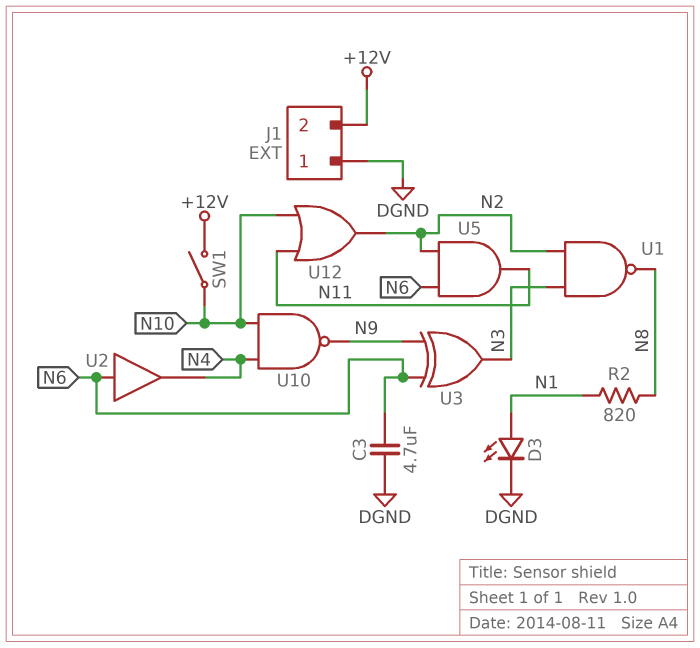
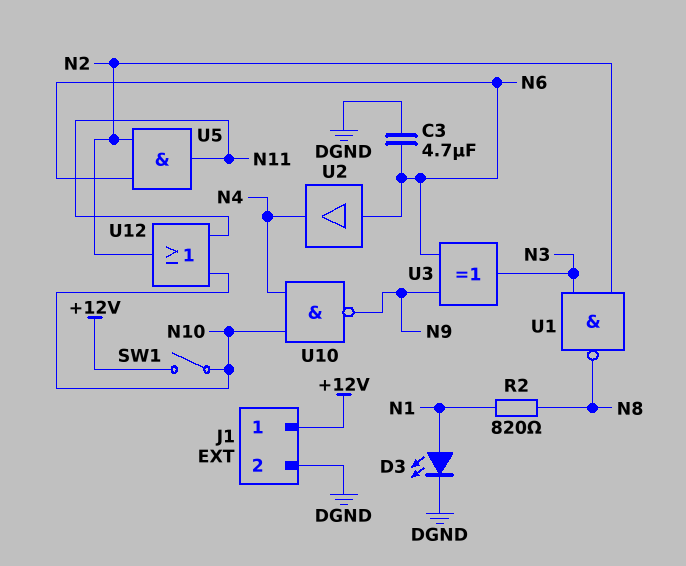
J1 pin 1: DGND -> +12V
J1 pin 2: +12V -> DGND

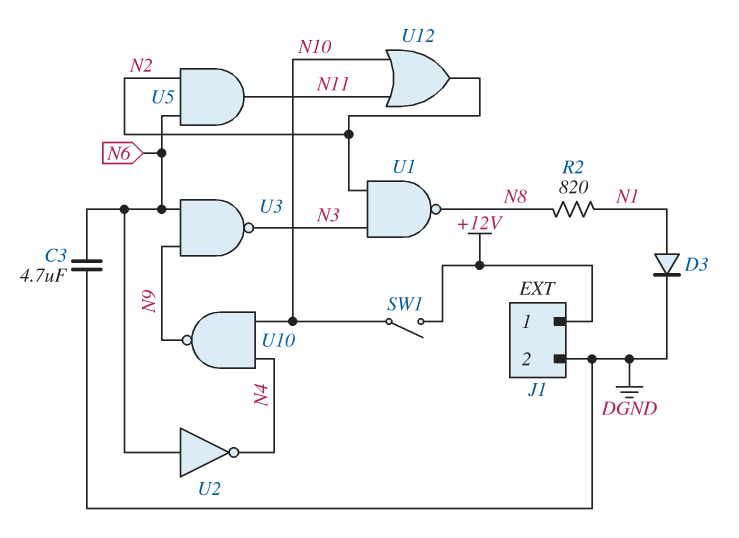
D3: LED (A N1, K DGND) -> diode (A N1, K DGND)
U2: buffer (in N6, out N4) -> NOT (in N6, out N4)
U3: XOR (in N6, in N9, out N3) -> NAND (in N6, in N9, out N3)

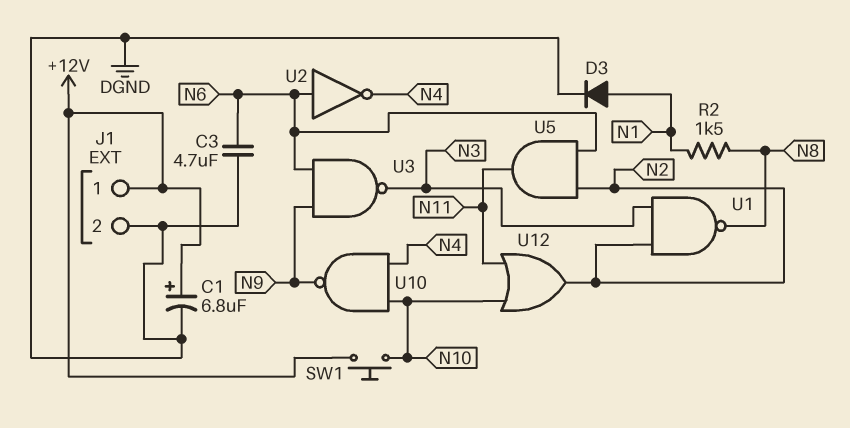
C1: none -> 6.8uF (plus +12V, minus DGND)
R2: 820 (N1, N8) -> 1.5k (N1, N8)
SW1: switch (+12V, N10) -> button (+12V, N10)

